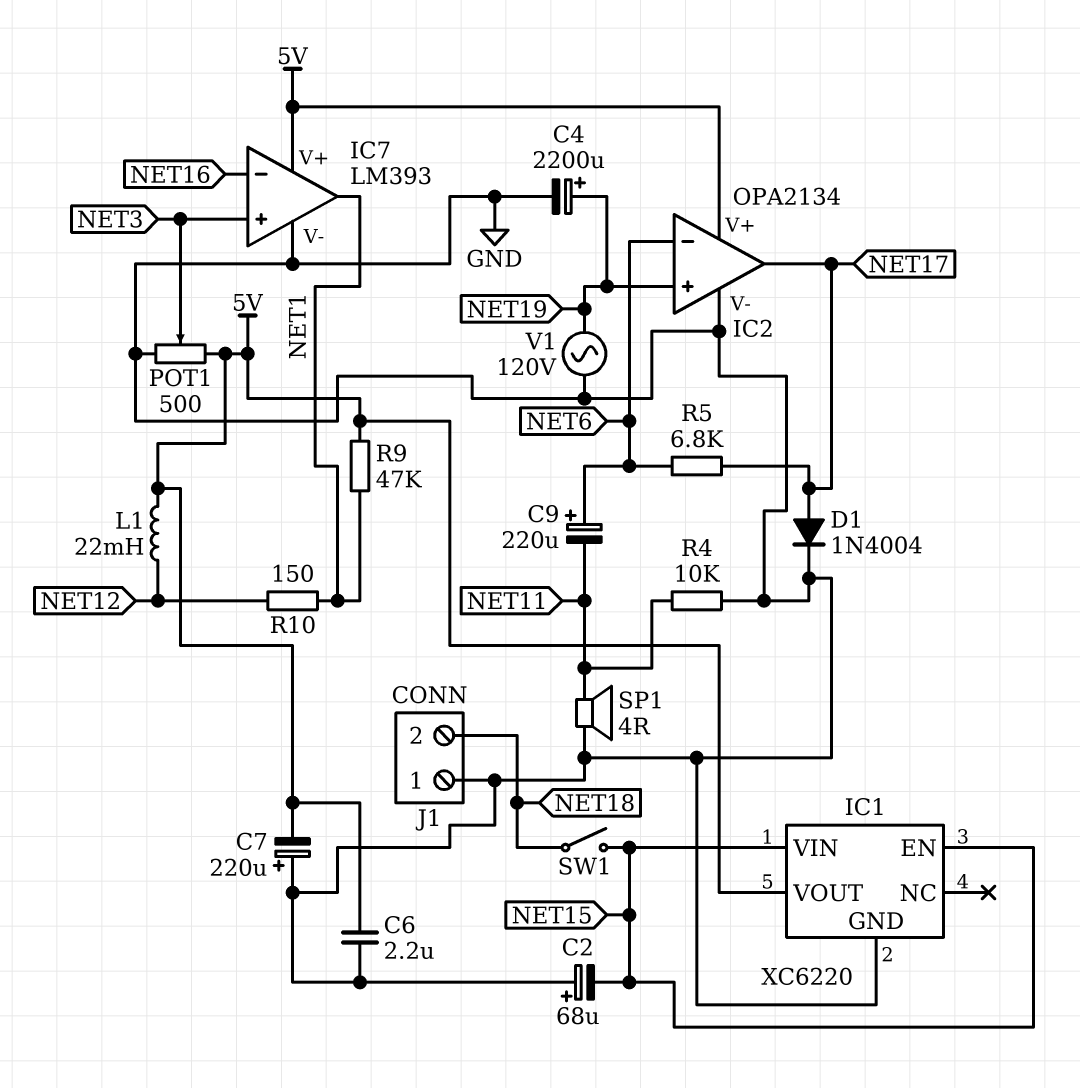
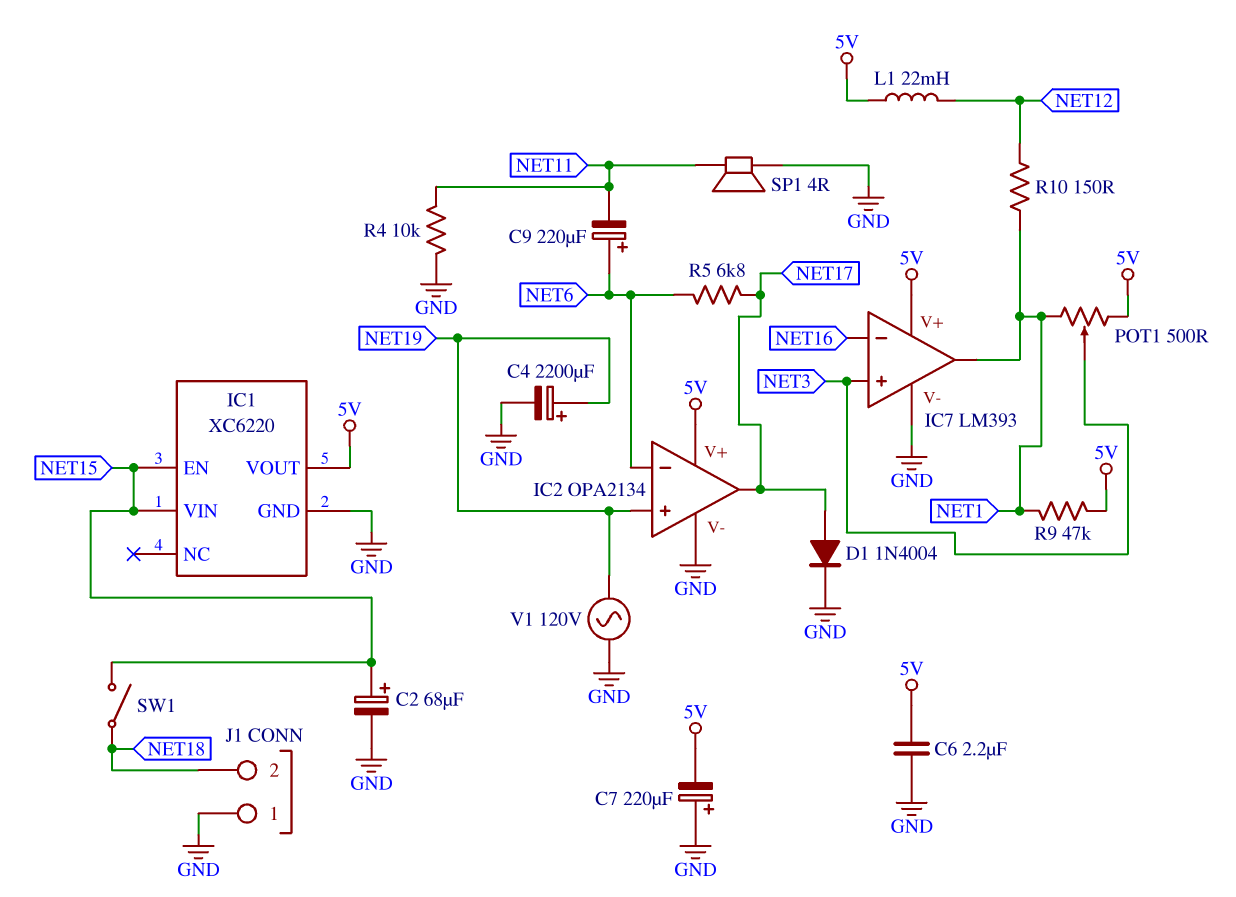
C2: 68uF (plus GND, minus NET15) -> 68uF (plus NET15, minus GND)
POT1: 500 (5V, GND, wiper NET3) -> 500 (5V, NET1, wiper NET3)

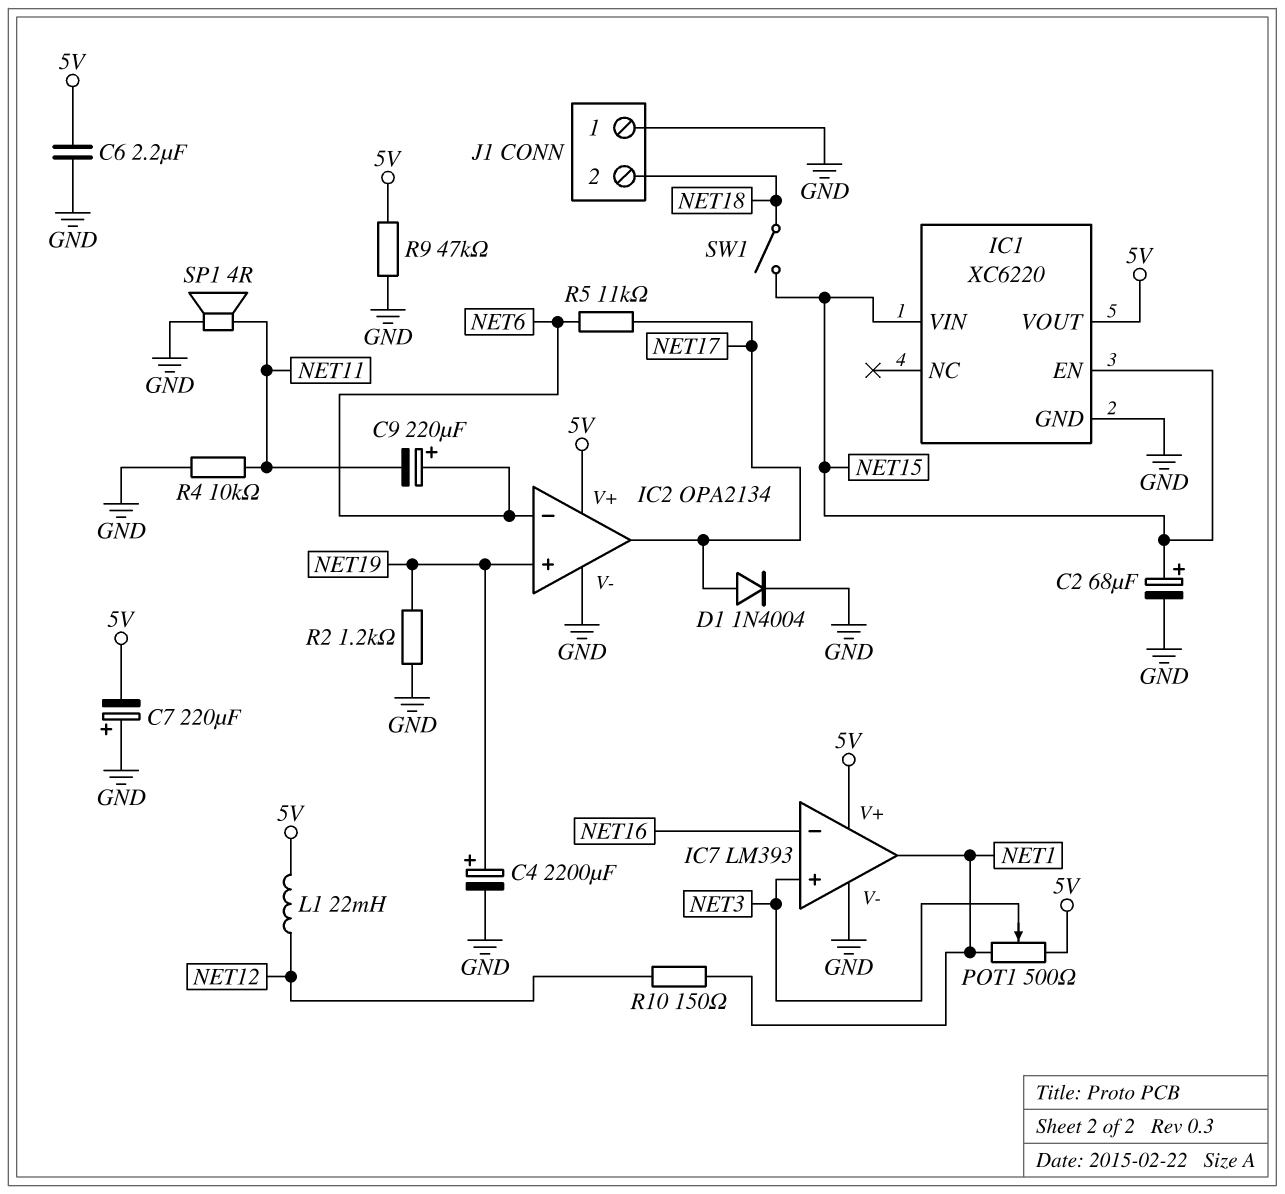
R2: none -> 1.2k (GND, NET19)
R5: 6.8k (NET6, NET17) -> 11k (NET6, NET17)
R9: 47k (5V, NET1) -> 47k (5V, GND)
V1: AC 120V (GND, NET19) -> none

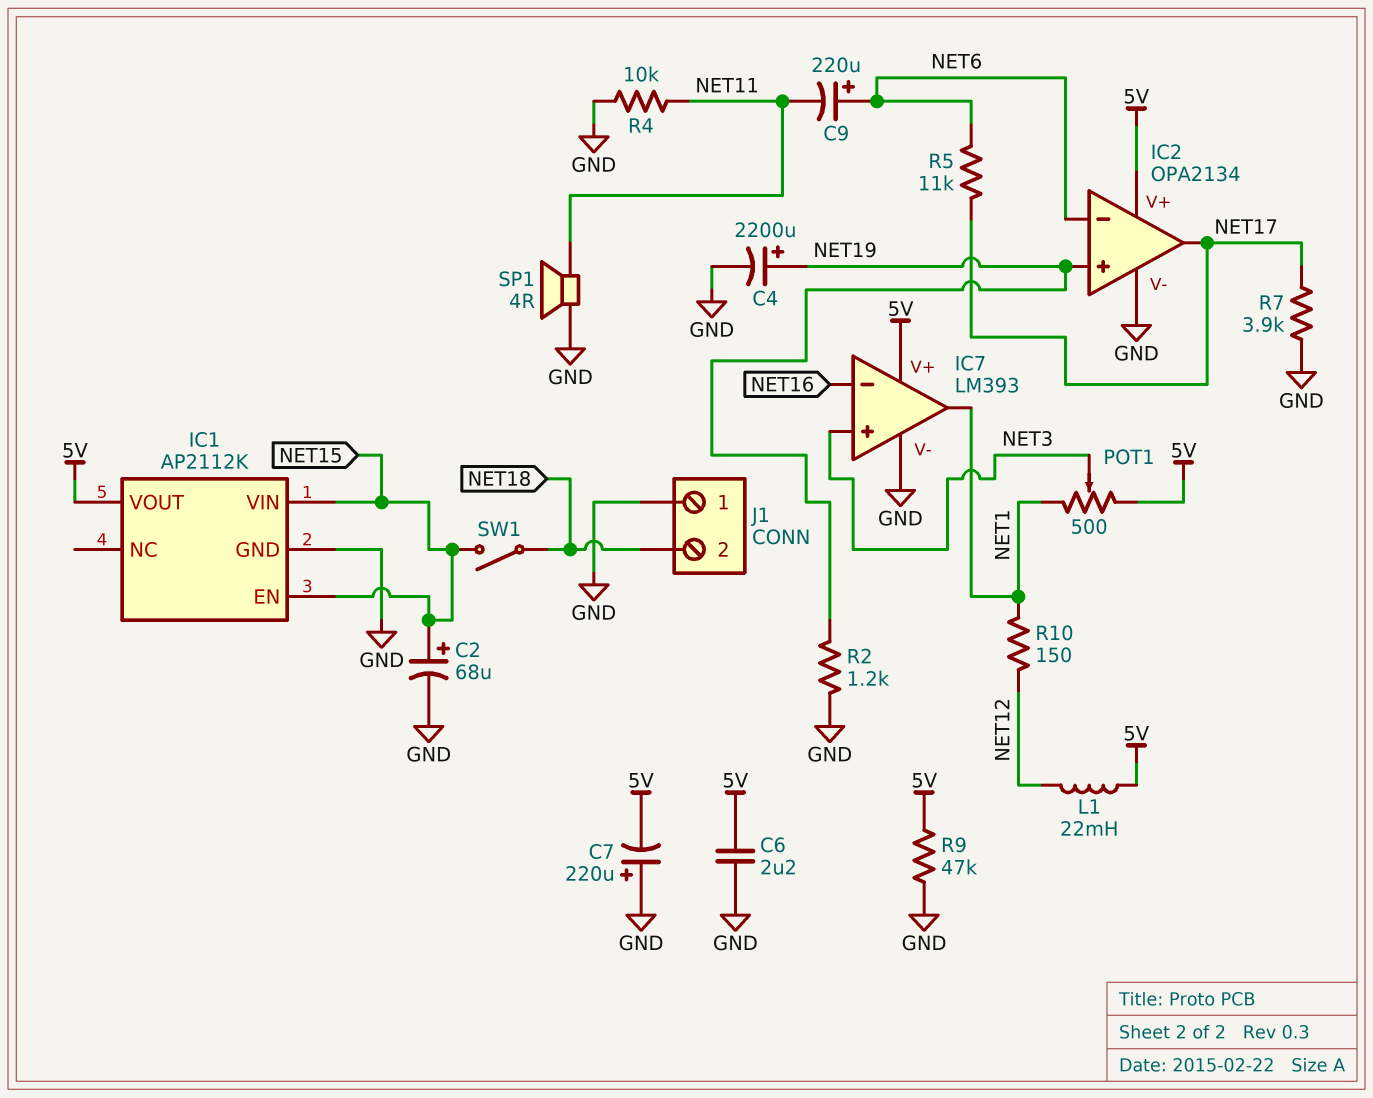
D1: diode 1N4004 (A NET17, K GND) -> none
IC1: XC6220 -> AP2112K
R7: none -> 3.9k (GND, NET17)

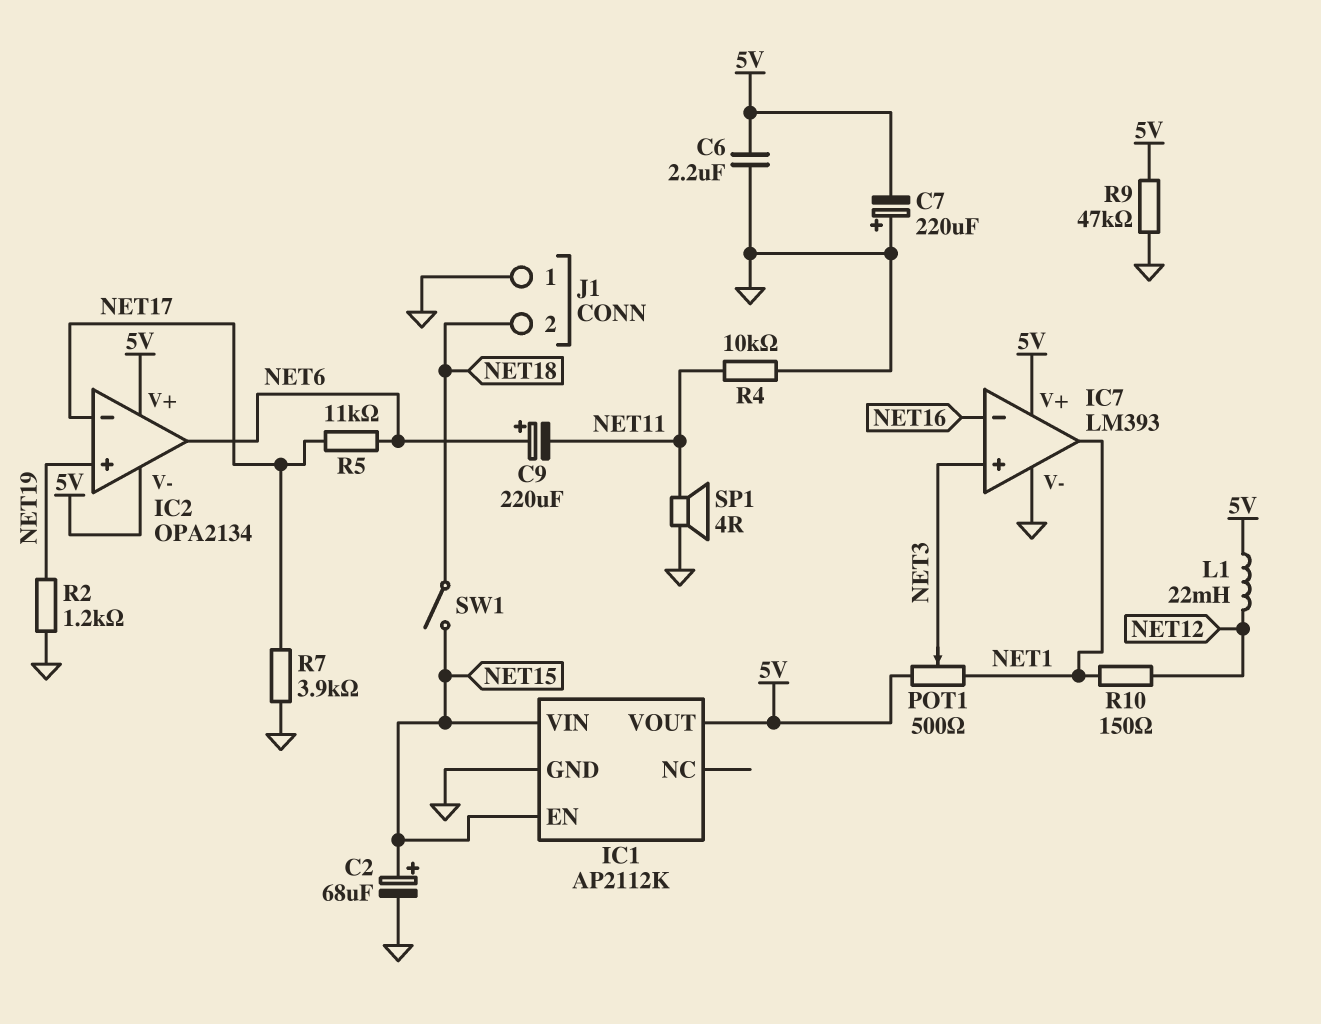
C4: 2200uF (plus NET19, minus GND) -> none
IC2 pin V-: GND -> 5V
IC2 pin in-: NET6 -> NET17
IC2 pin out: NET17 -> NET6

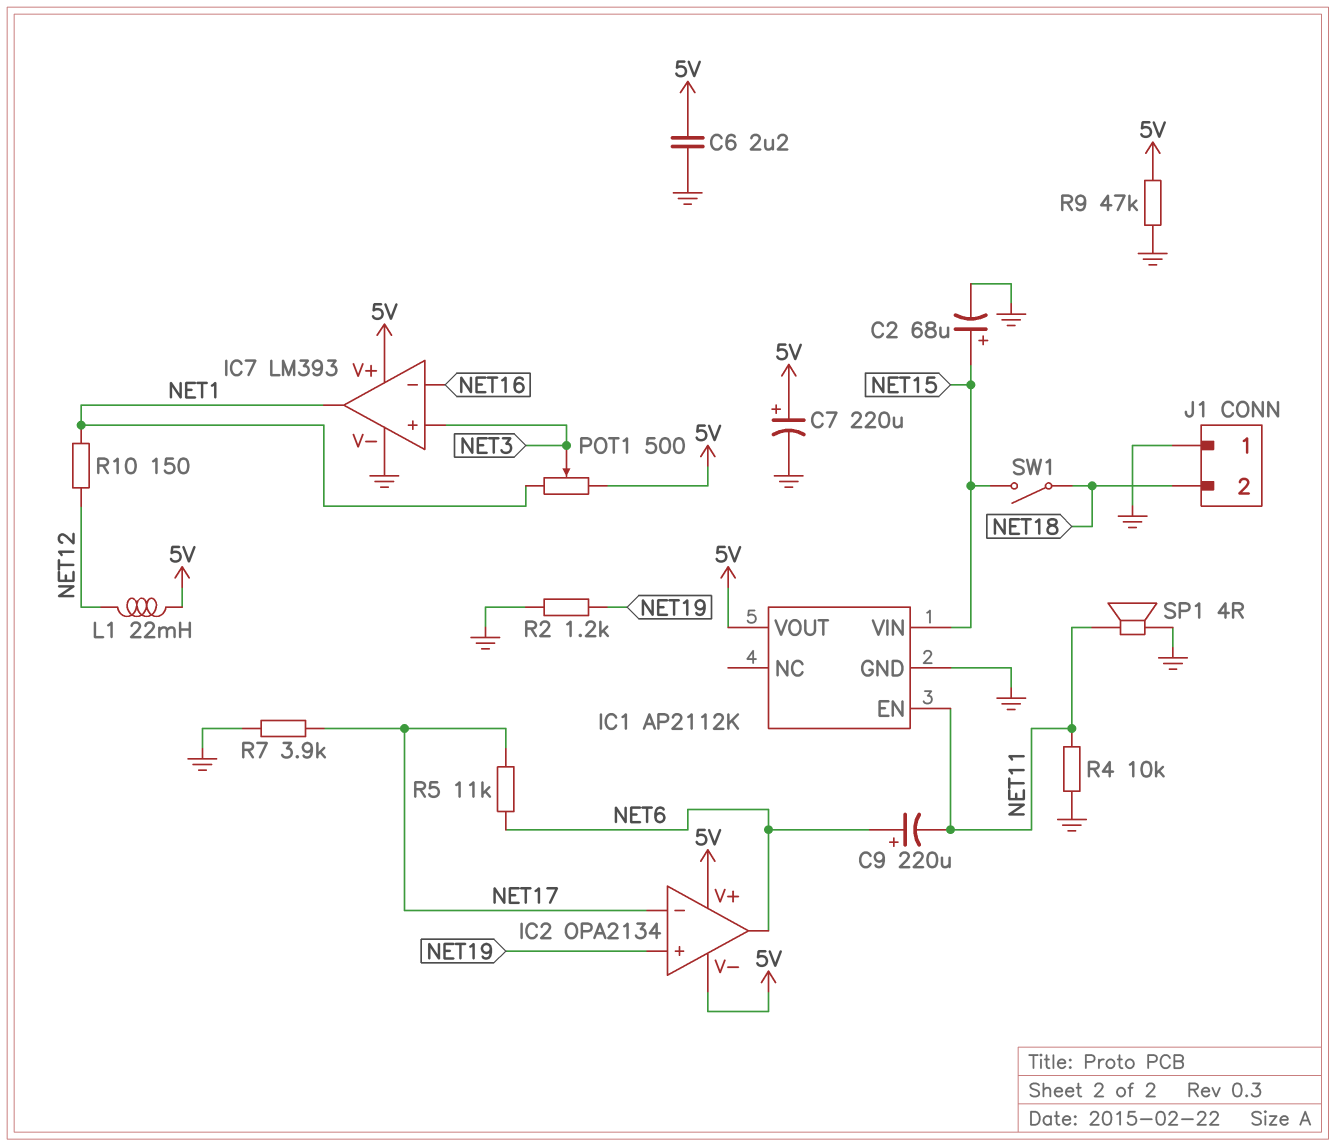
C7: 220uF (plus GND, minus 5V) -> 220uF (plus 5V, minus GND)
IC1 pin EN: NET15 -> NET11

